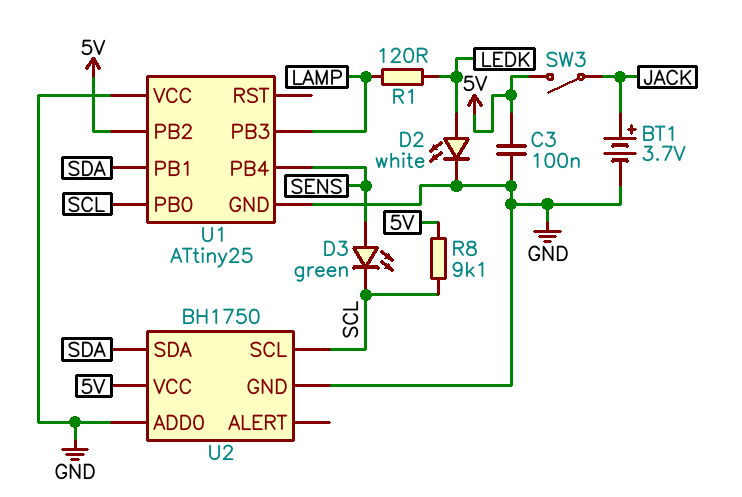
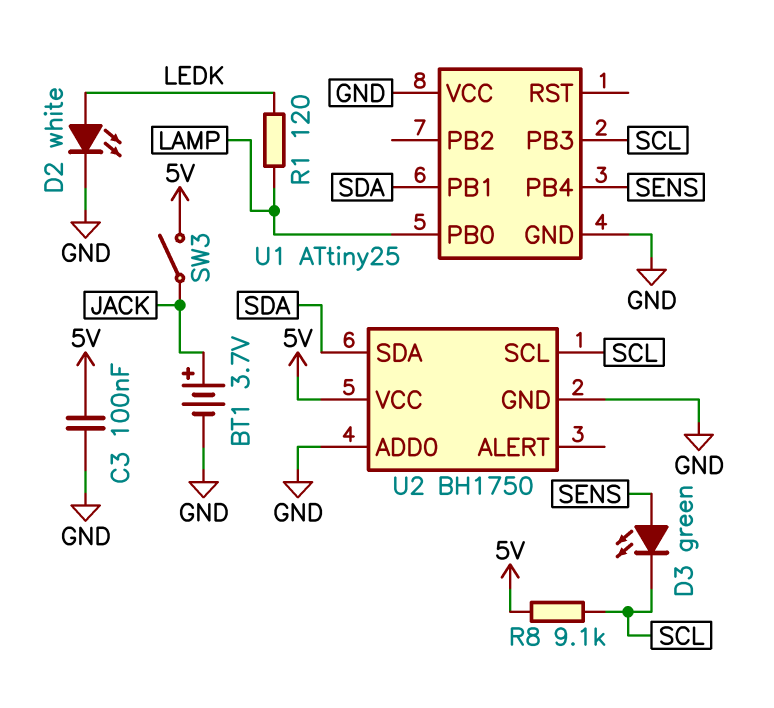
U1 pin PB0: SCL -> LAMP
U1 pin PB2: 5V -> none
U1 pin PB3: LAMP -> SCL

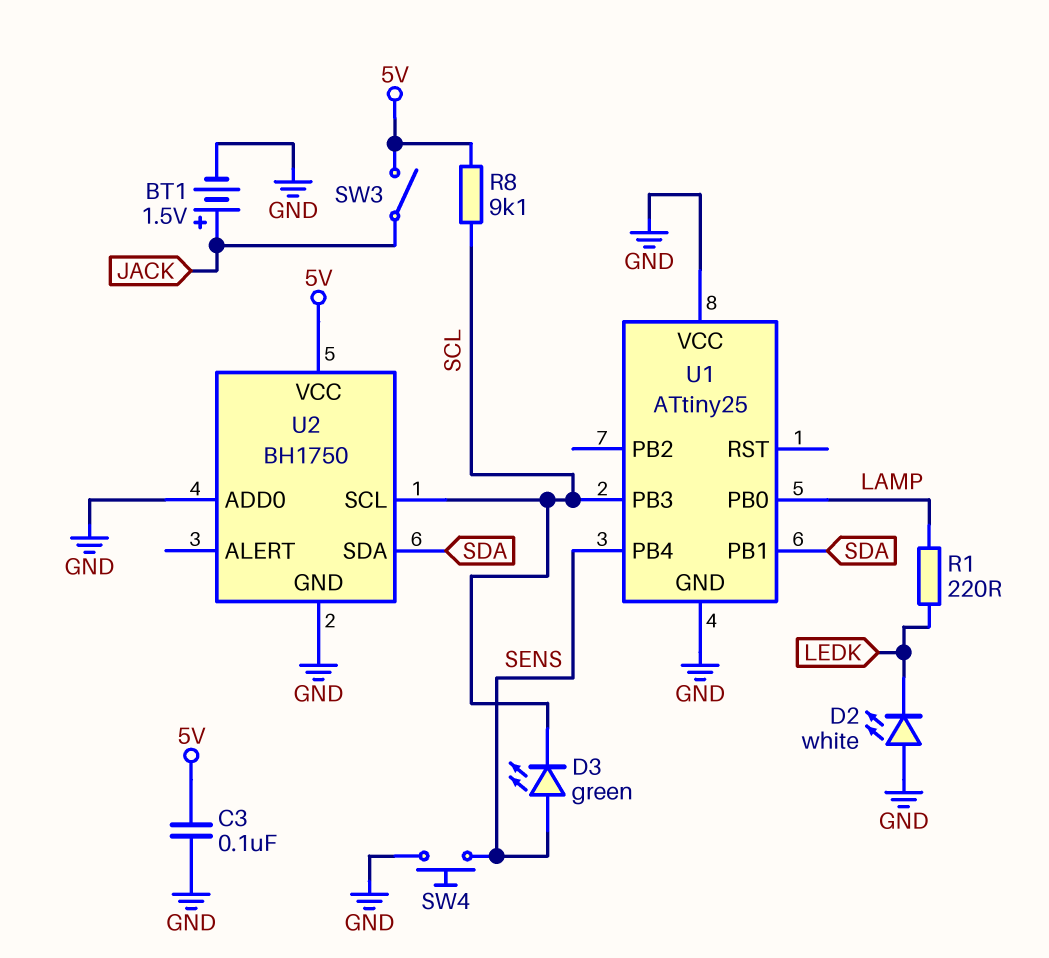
BT1: 3.7V (plus JACK, minus GND) -> 1.5V (plus JACK, minus GND)
D2: LED white (A LEDK, K GND) -> LED white (A GND, K LEDK)
R1: 120 (LAMP, LEDK) -> 220 (LAMP, LEDK)
SW4: none -> button (GND, SENS)

